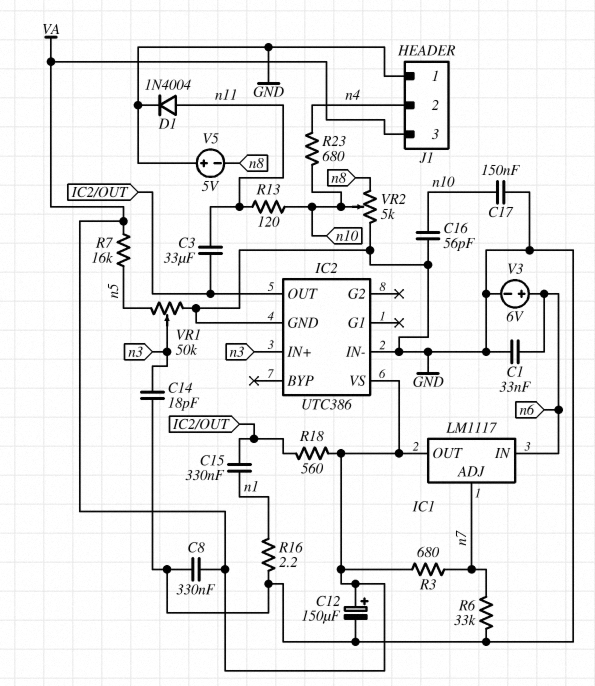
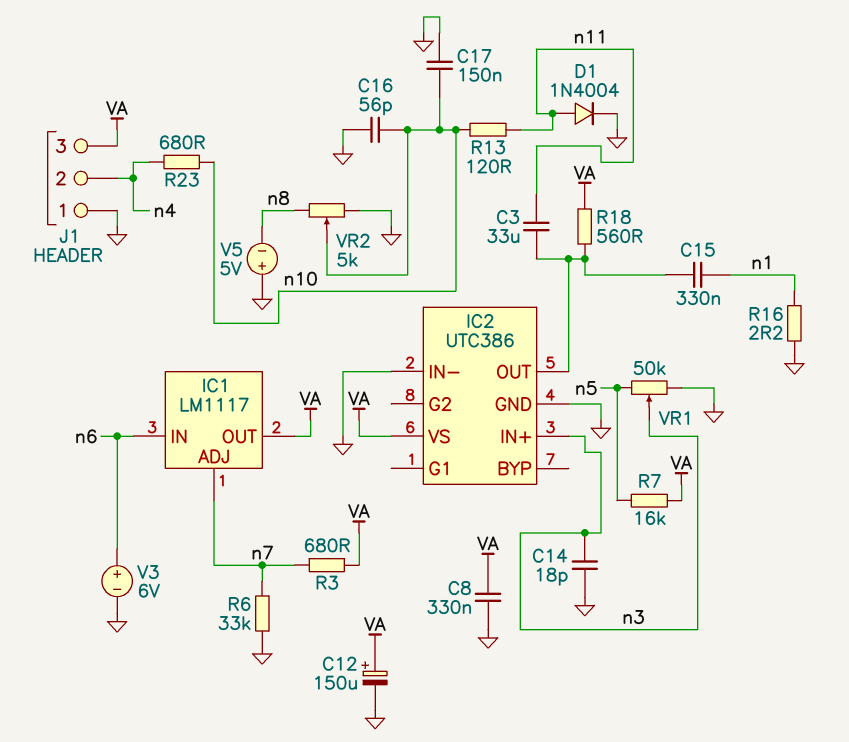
C1: 33nF (GND, n6) -> none

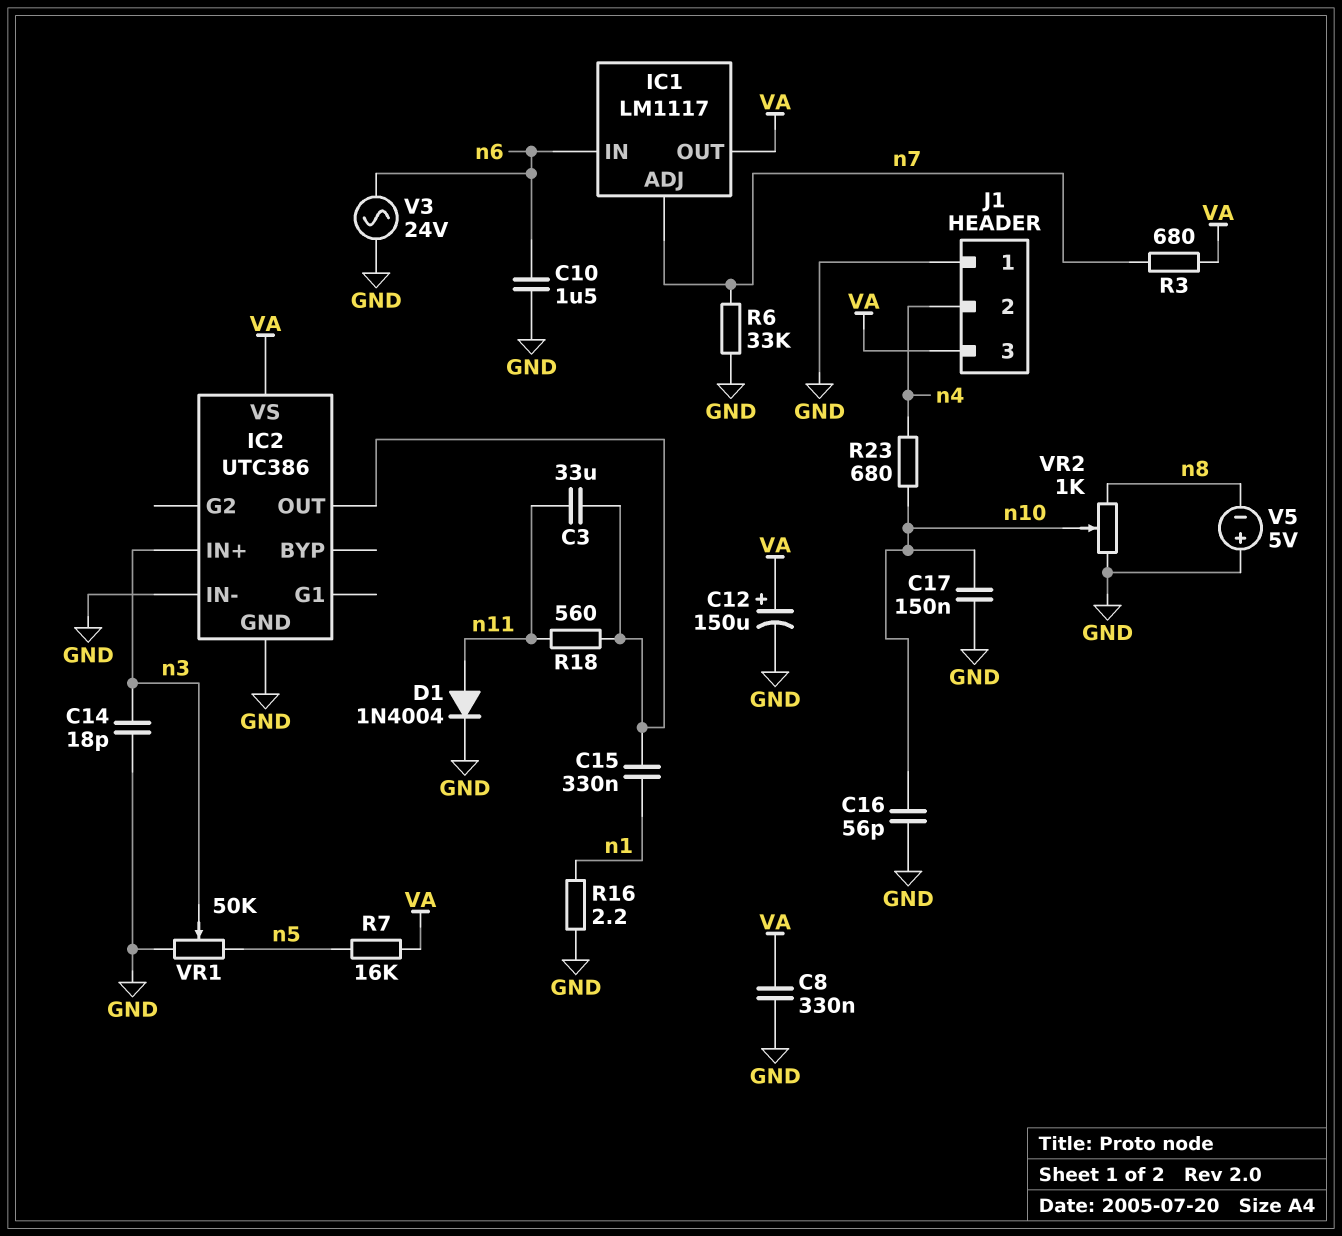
C10: none -> 1.5uF (GND, n6)
R13: 120 (n10, n11) -> none
R18: 560 (IC2/OUT, VA) -> 560 (IC2/OUT, n11)
V3: 6V (plus n6, minus GND) -> AC 24V (GND, n6)
VR2: 5k (GND, n8, wiper n10) -> 1k (GND, n8, wiper n10)

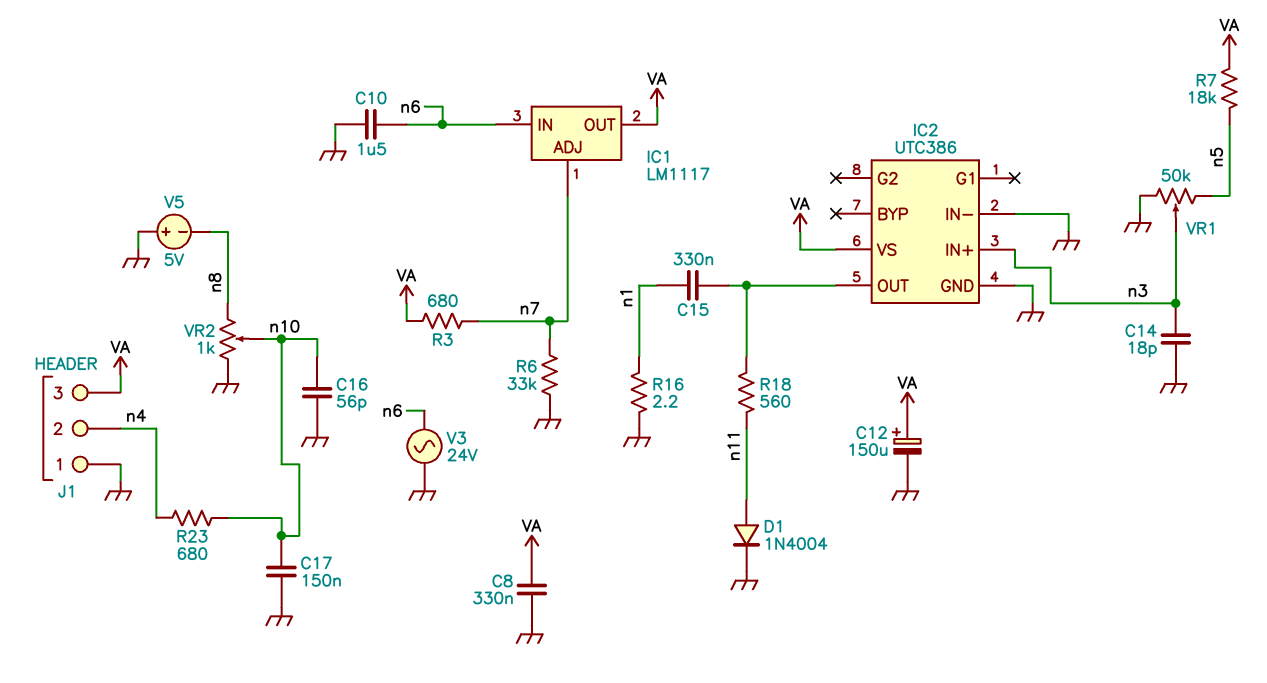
C3: 33uF (IC2/OUT, n11) -> none
R7: 16k (VA, n5) -> 18k (VA, n5)

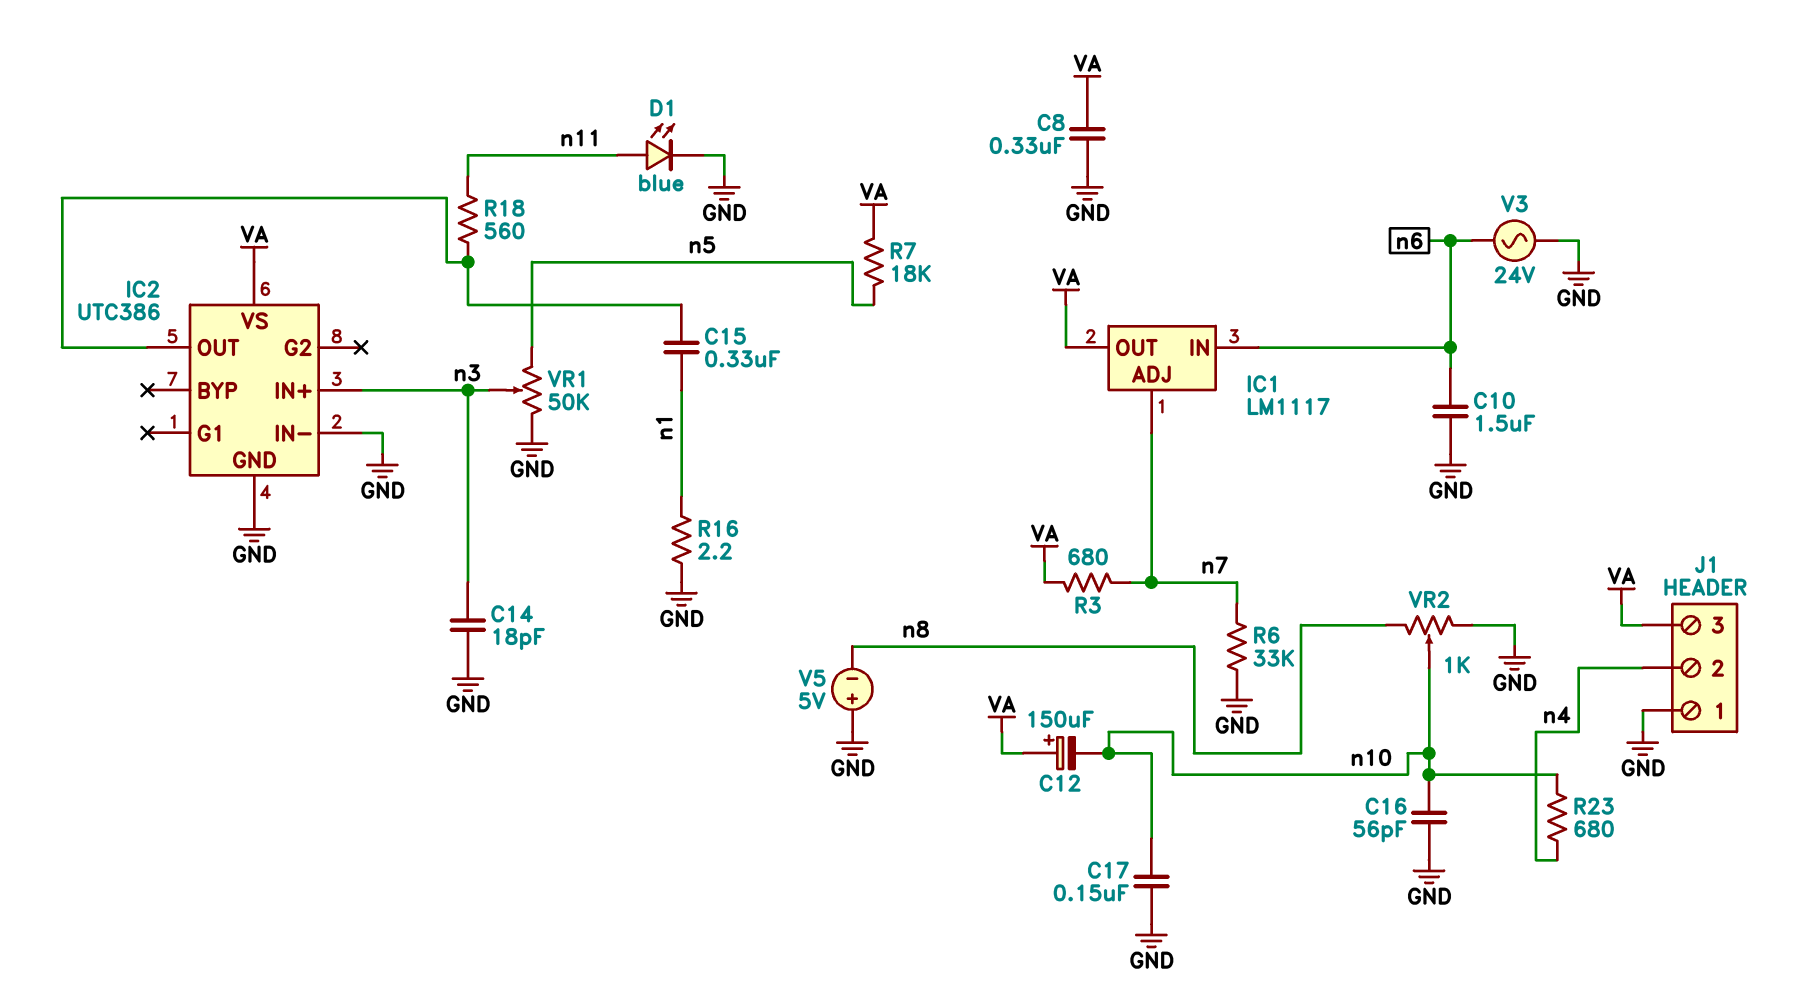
C12: 150uF (plus VA, minus GND) -> 150uF (plus VA, minus n10)
D1: diode 1N4004 (A n11, K GND) -> LED blue (A n11, K GND)

